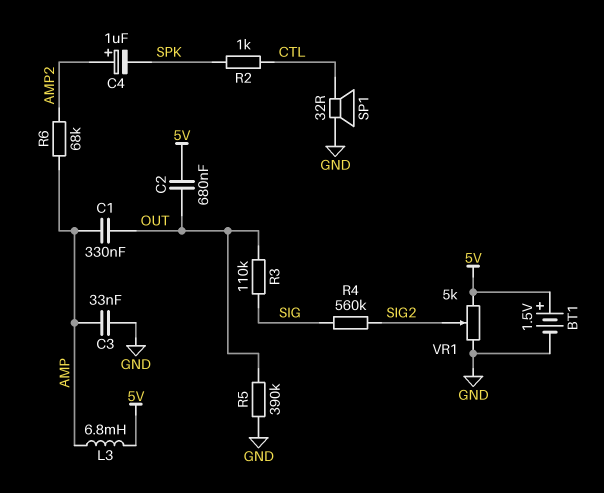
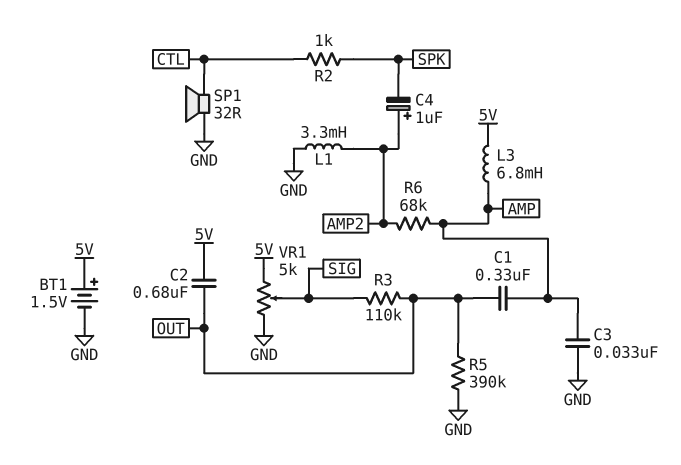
L1: none -> 3.3mH (AMP2, GND)
R4: 560k (SIG, SIG2) -> none
VR1: 5k (5V, GND, wiper SIG2) -> 5k (5V, GND, wiper SIG)

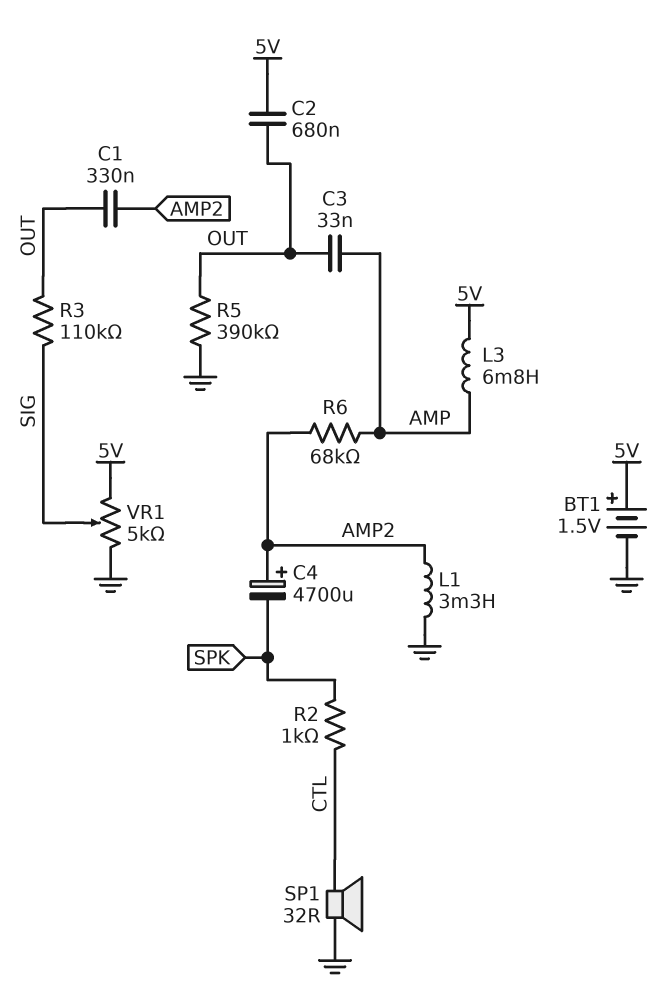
C1: 330nF (AMP, OUT) -> 330nF (AMP2, OUT)
C3: 33nF (AMP, GND) -> 33nF (AMP, OUT)
C4: 1uF (plus AMP2, minus SPK) -> 4700uF (plus AMP2, minus SPK)

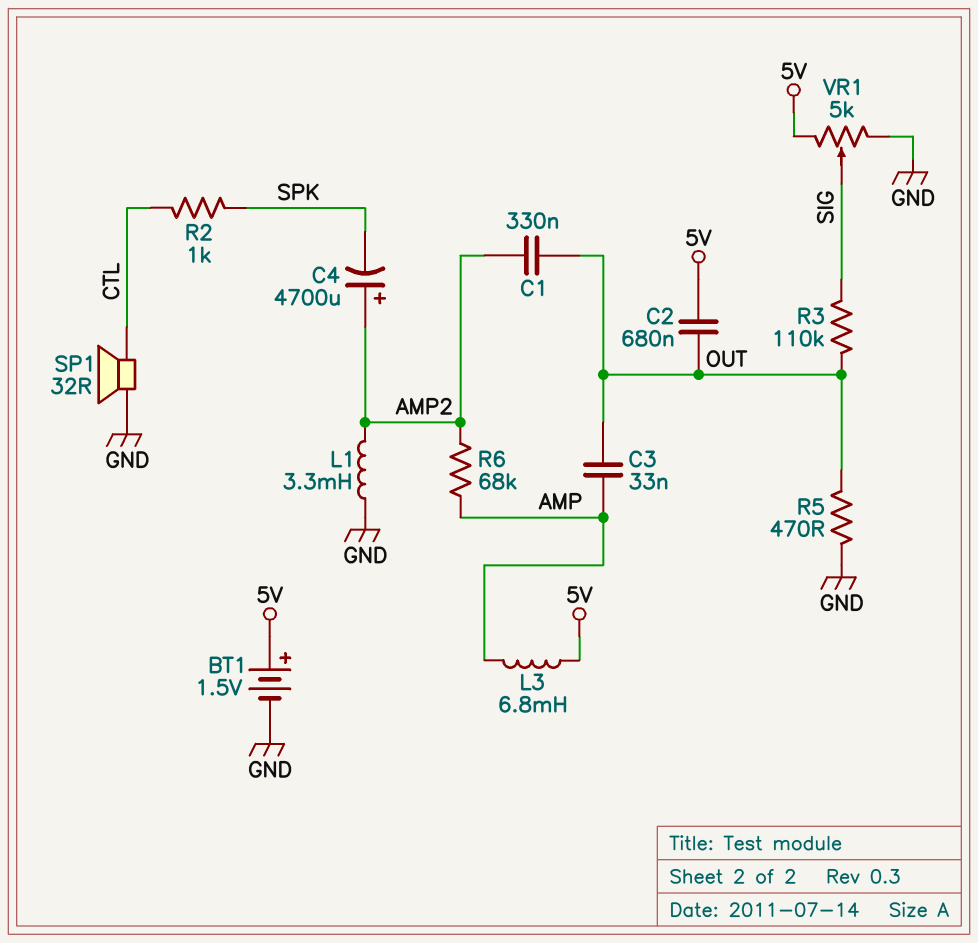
R5: 390k (GND, OUT) -> 470 (GND, OUT)

